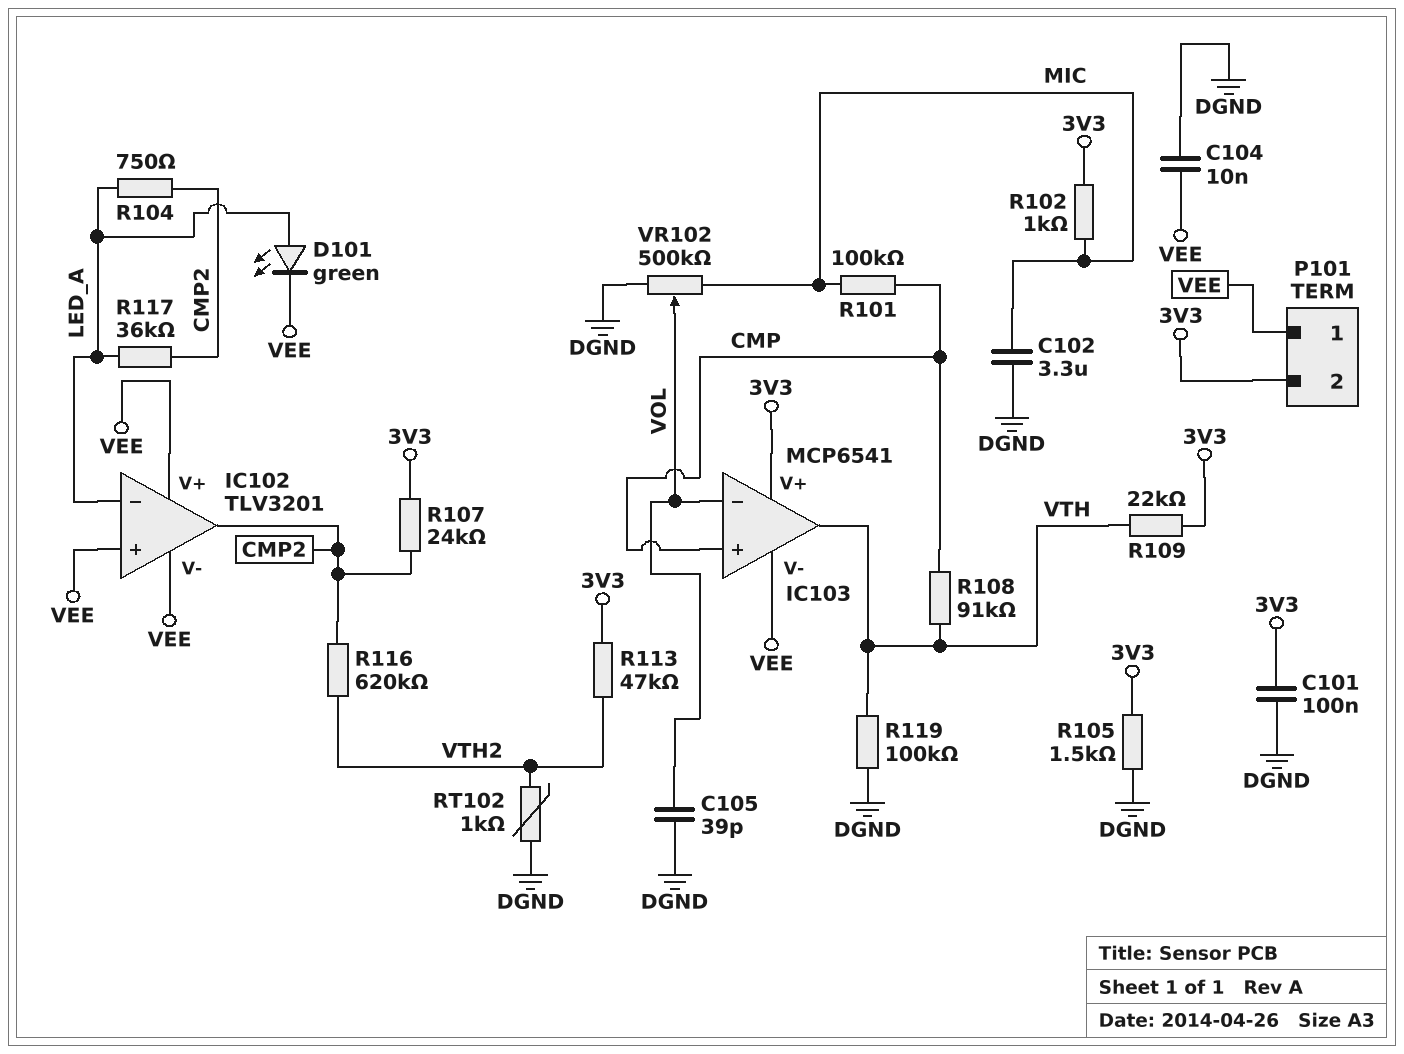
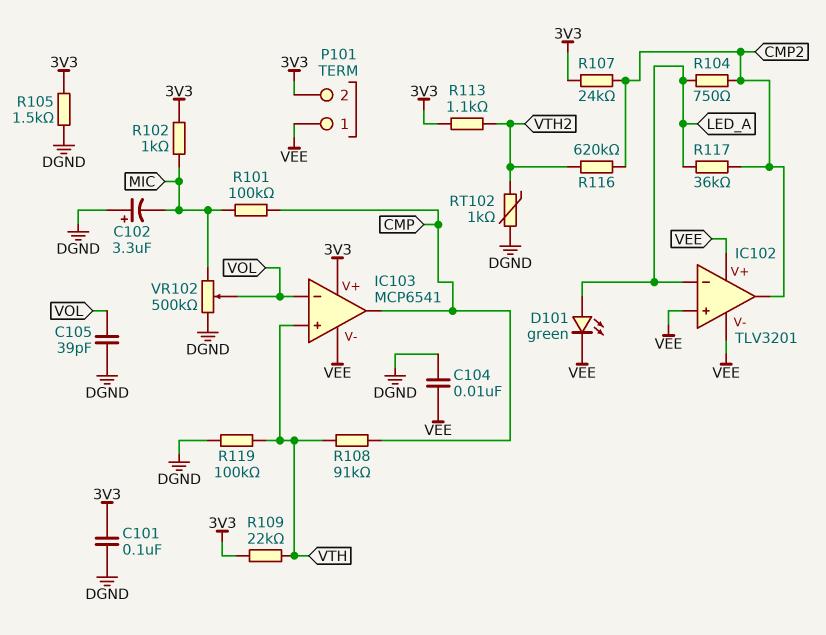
C102: 3.3uF (DGND, MIC) -> 3.3uF (plus DGND, minus MIC)
IC103 pin in+: CMP -> VTH
IC103 pin out: VTH -> CMP
R113: 47k (3V3, VTH2) -> 1.1k (3V3, VTH2)

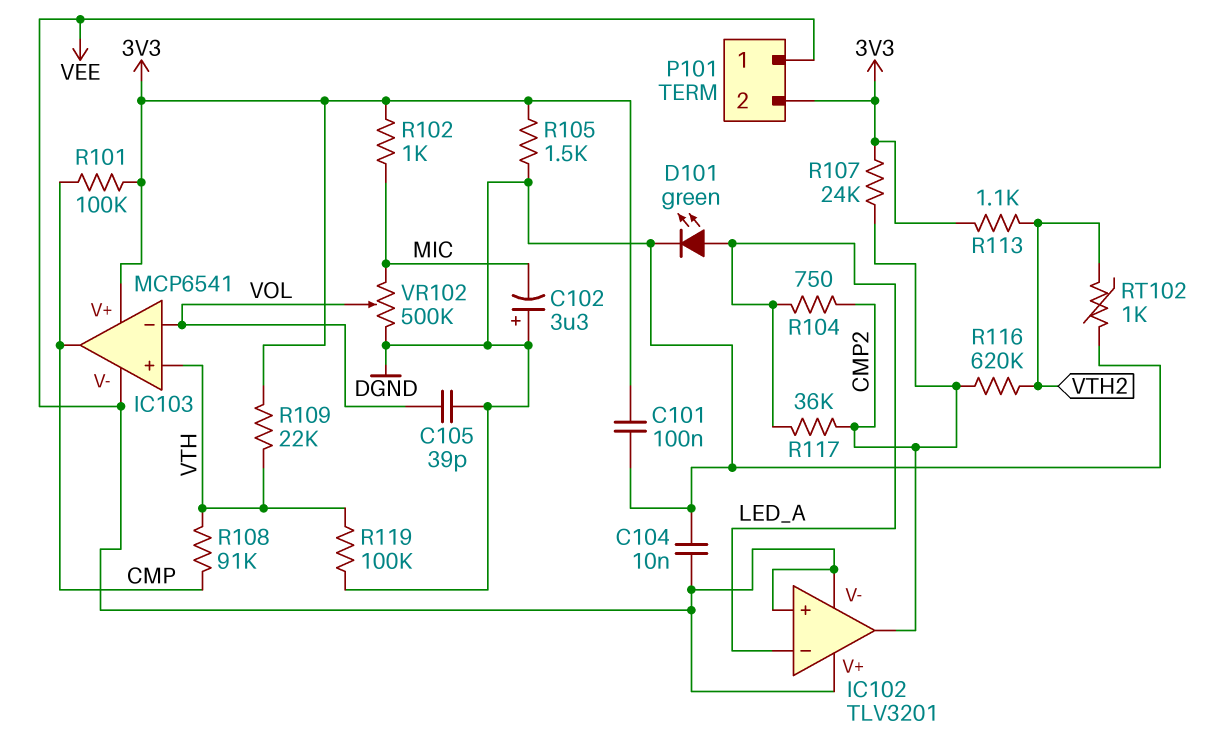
D101: LED green (A LED_A, K VEE) -> LED green (A LED_A, K DGND)
R101: 100k (CMP, MIC) -> 100k (3V3, CMP)

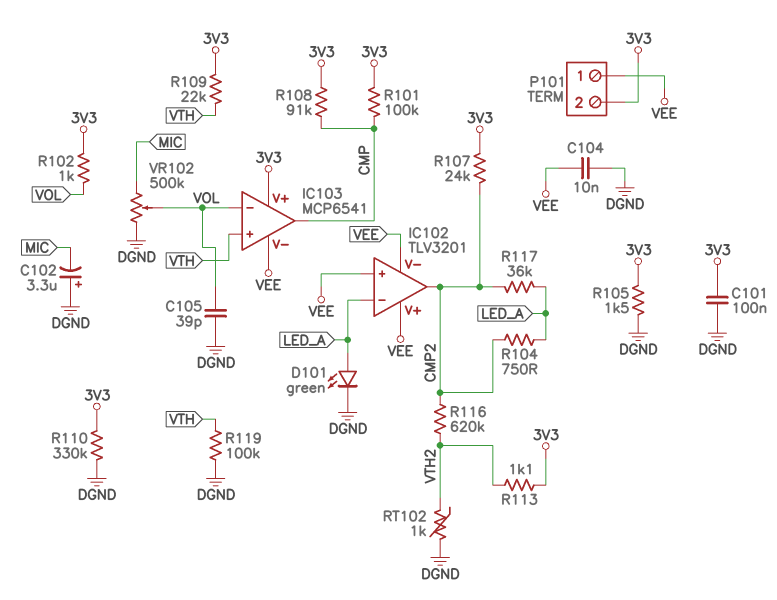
R102: 1k (3V3, MIC) -> 1k (3V3, VOL)
R108: 91k (CMP, VTH) -> 91k (3V3, CMP)
R110: none -> 330k (3V3, DGND)

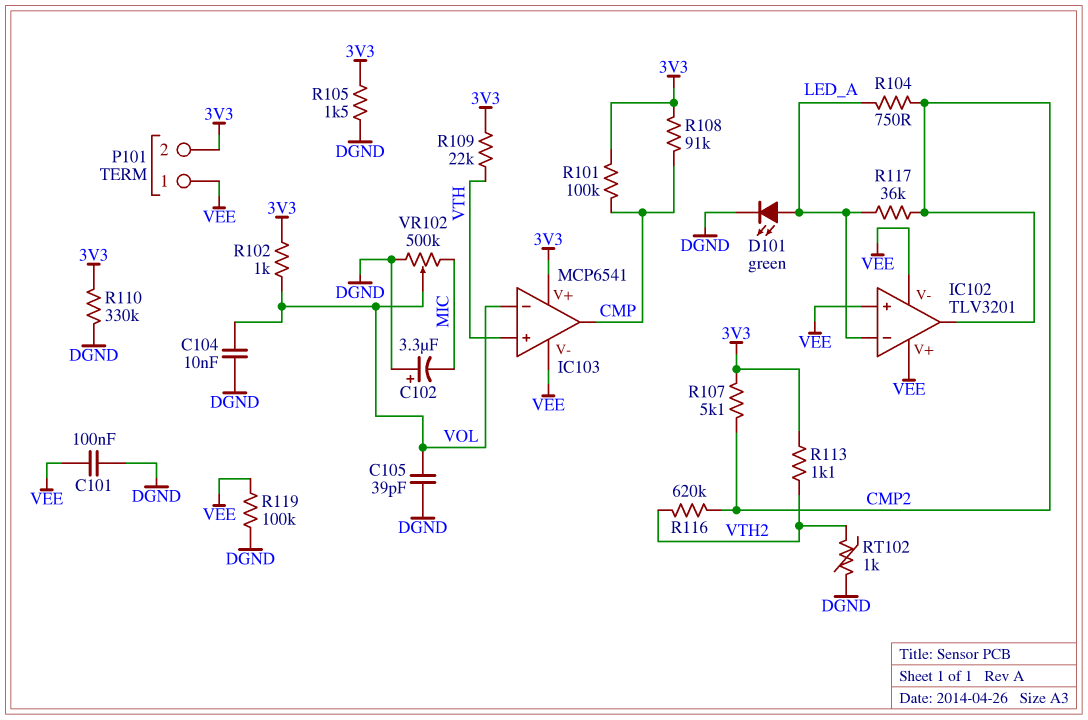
C101: 100nF (3V3, DGND) -> 100nF (DGND, VEE)
C104: 10nF (DGND, VEE) -> 10nF (DGND, VOL)
R107: 24k (3V3, CMP2) -> 5.1k (3V3, CMP2)
R119: 100k (DGND, VTH) -> 100k (DGND, VEE)

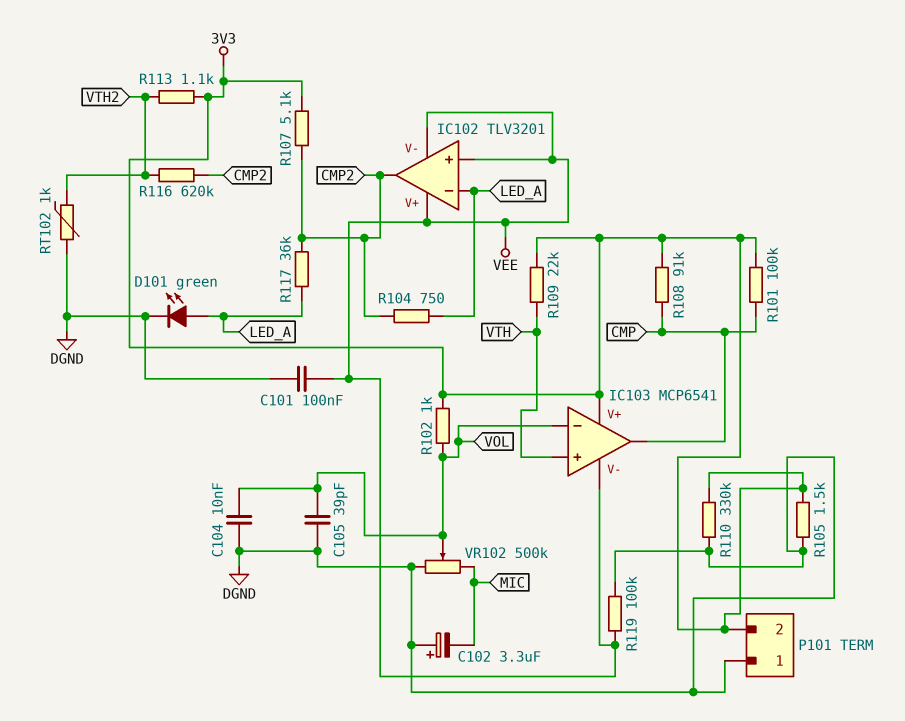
P101 pin 1: VEE -> DGND

